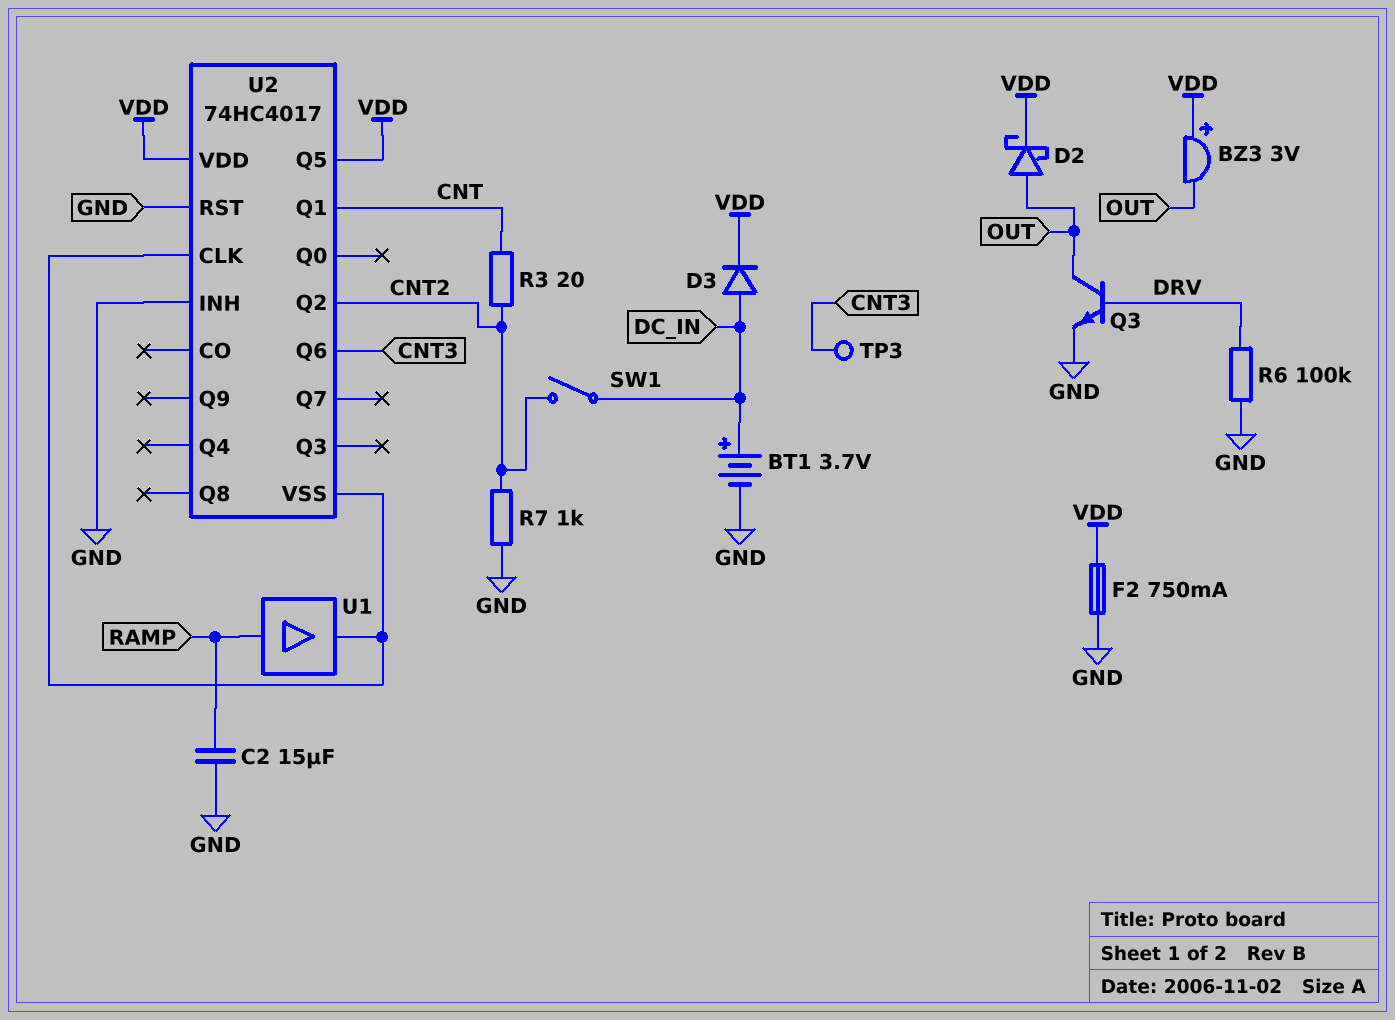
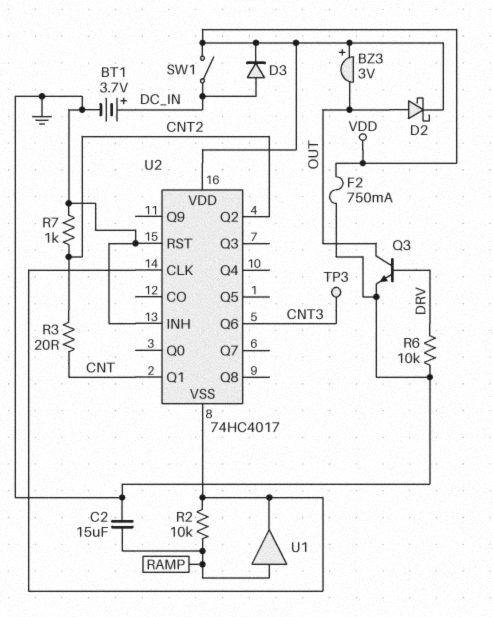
R2: none -> 10k (RAMP, U2/CLK)
R6: 100k (DRV, GND) -> 10k (DRV, GND)
SW1: switch (CNT2, DC_IN) -> switch (DC_IN, VDD)
U2 pin Q5: VDD -> none

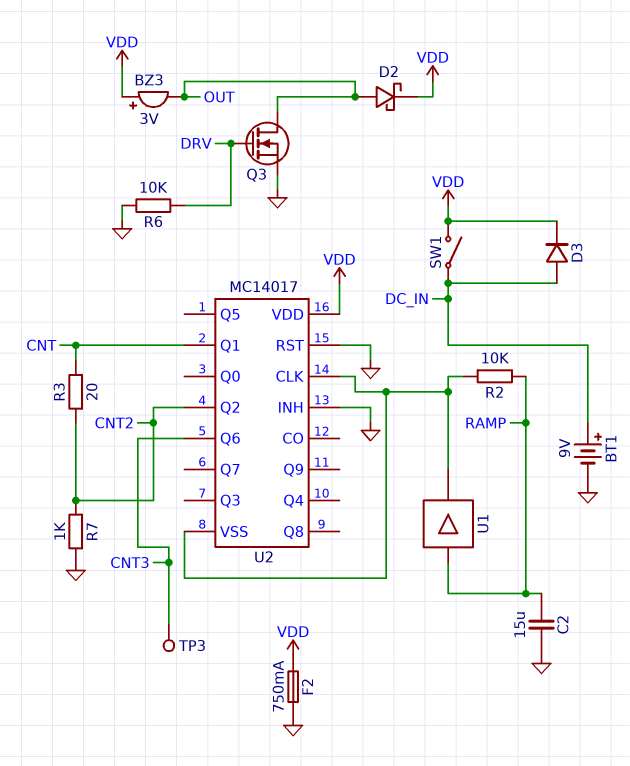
BT1: 3.7V (plus DC_IN, minus GND) -> 9V (plus DC_IN, minus GND)
Q3: NPN (B DRV, C OUT, E GND) -> NMOS (G DRV, D OUT, S GND)
U2: 74HC4017 -> MC14017

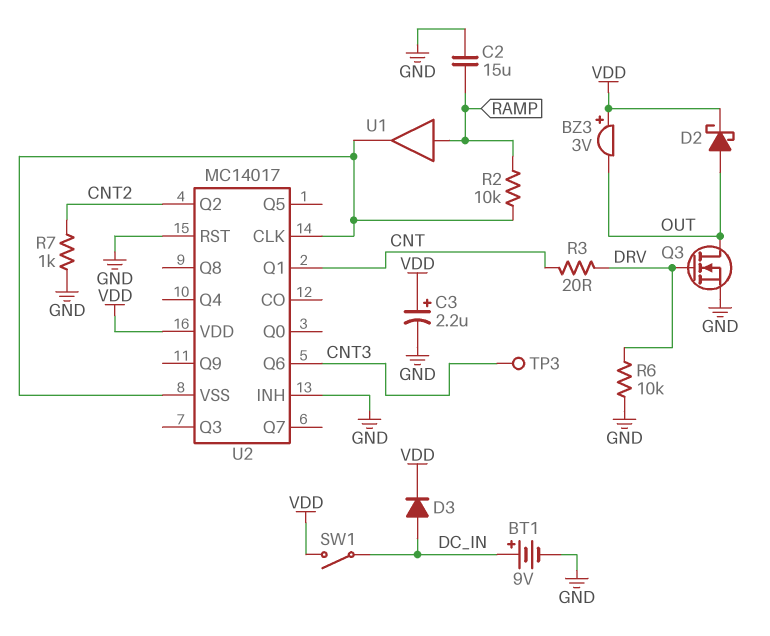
C3: none -> 2.2uF (plus VDD, minus GND)
F2: 750mA (GND, VDD) -> none
R3: 20 (CNT, CNT2) -> 20 (CNT, DRV)

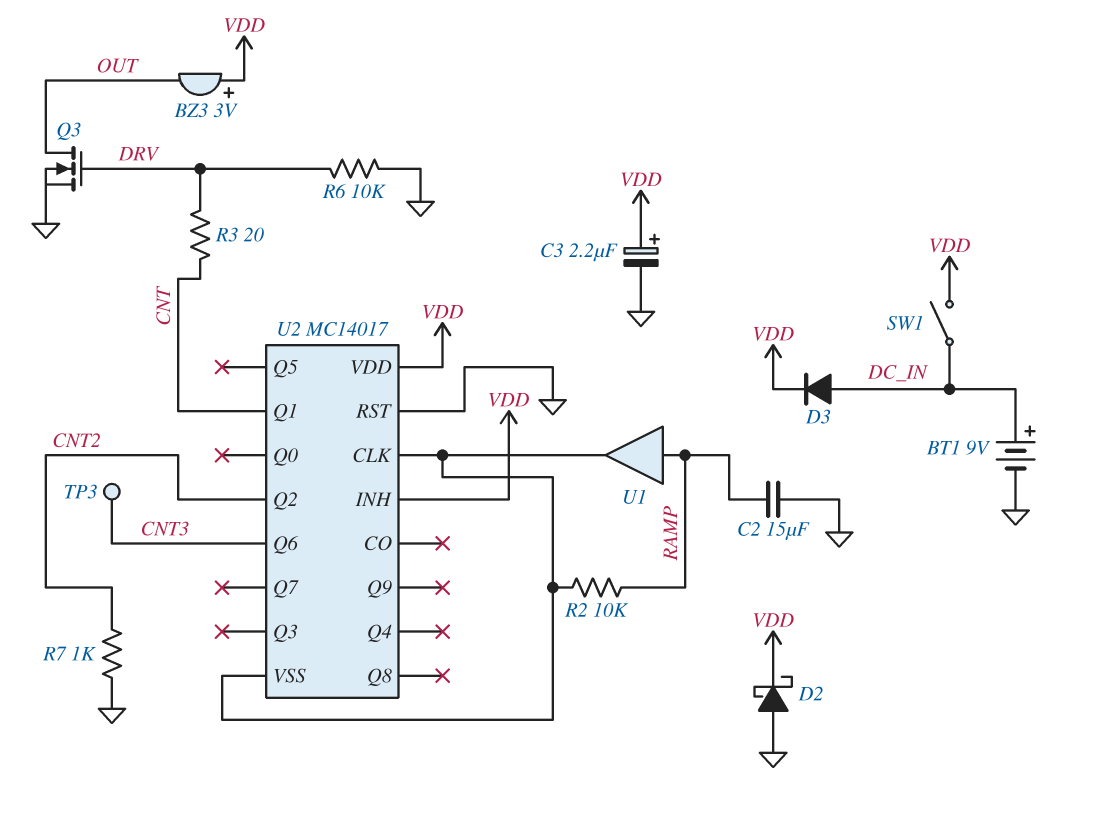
D2: schottky (A OUT, K VDD) -> schottky (A GND, K VDD)
U2 pin INH: GND -> VDD

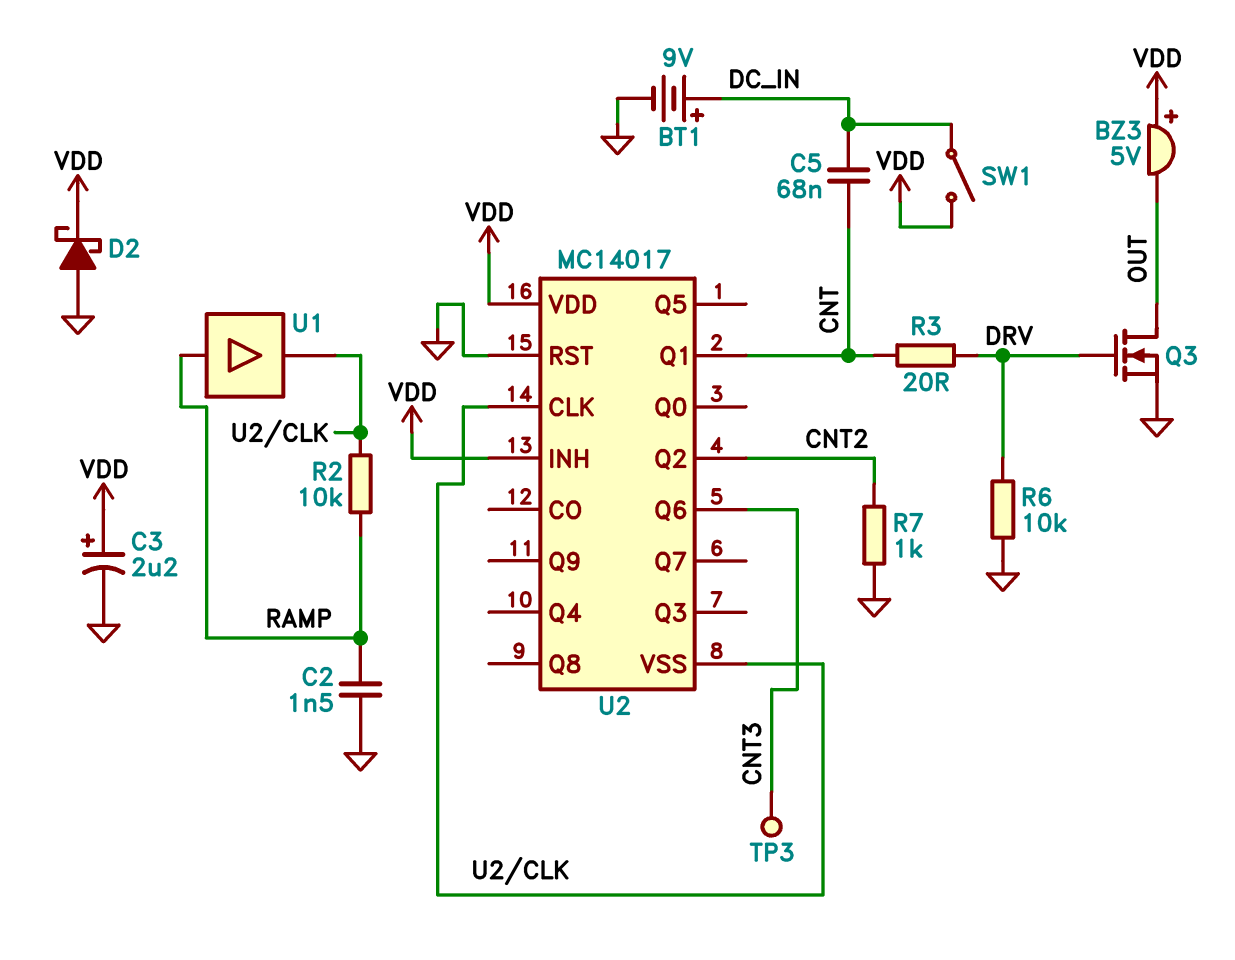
BZ3: buzzer 3V (plus VDD, minus OUT) -> buzzer 5V (plus VDD, minus OUT)
C2: 15uF (GND, RAMP) -> 1.5nF (GND, RAMP)
C5: none -> 68nF (CNT, DC_IN)
D3: diode (A DC_IN, K VDD) -> none

